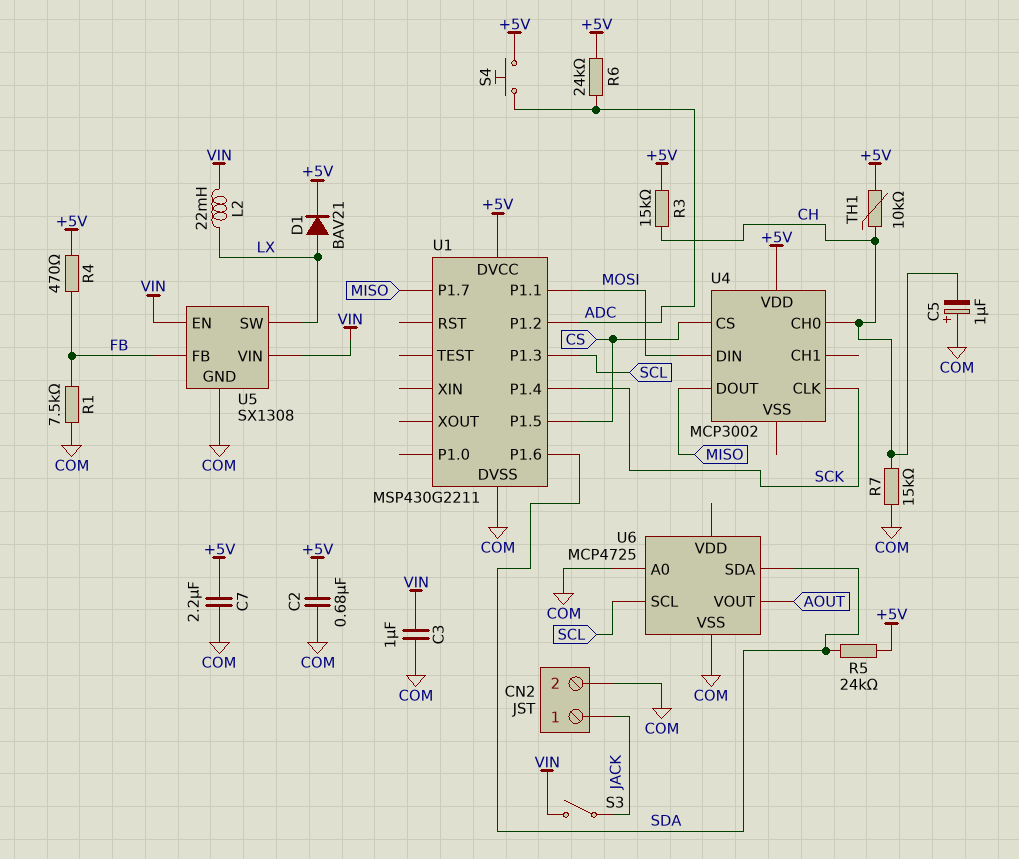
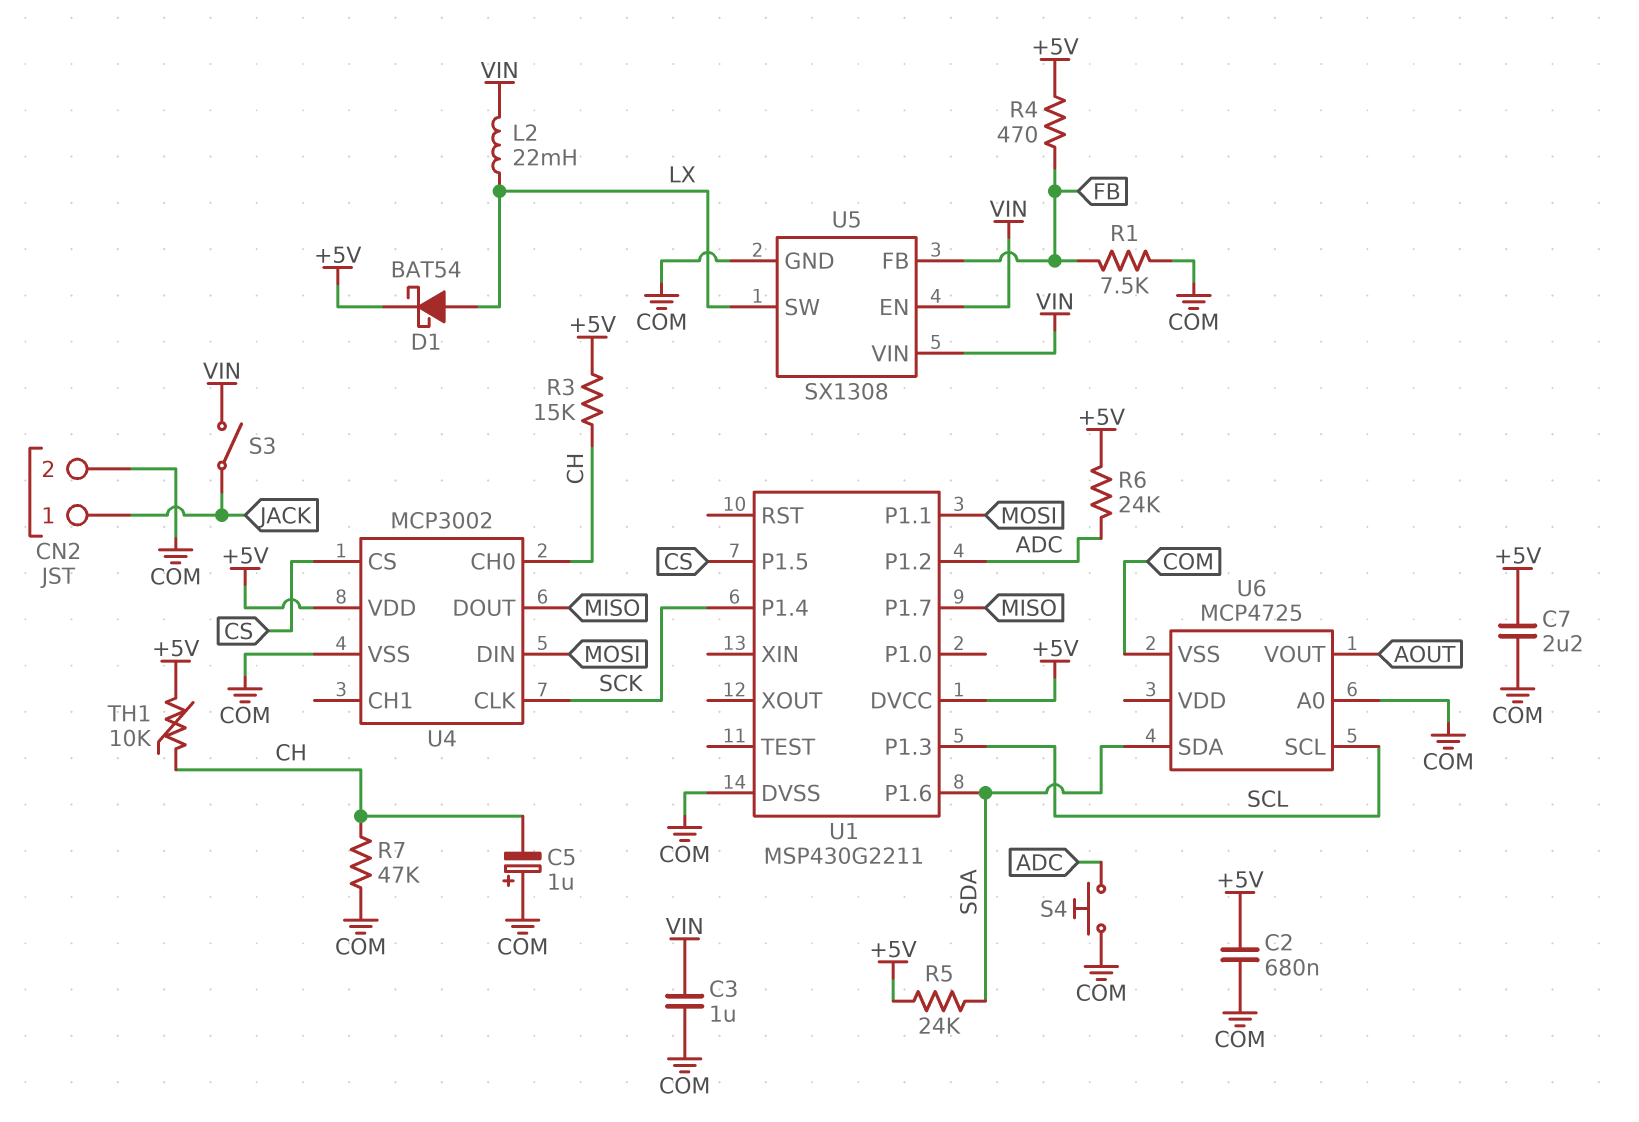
D1: diode BAV21 (A LX, K +5V) -> schottky BAT54 (A LX, K +5V)
R7: 15k (CH, COM) -> 47k (CH, COM)
S4: button (+5V, ADC) -> button (ADC, COM)
U4 pin VSS: none -> COM

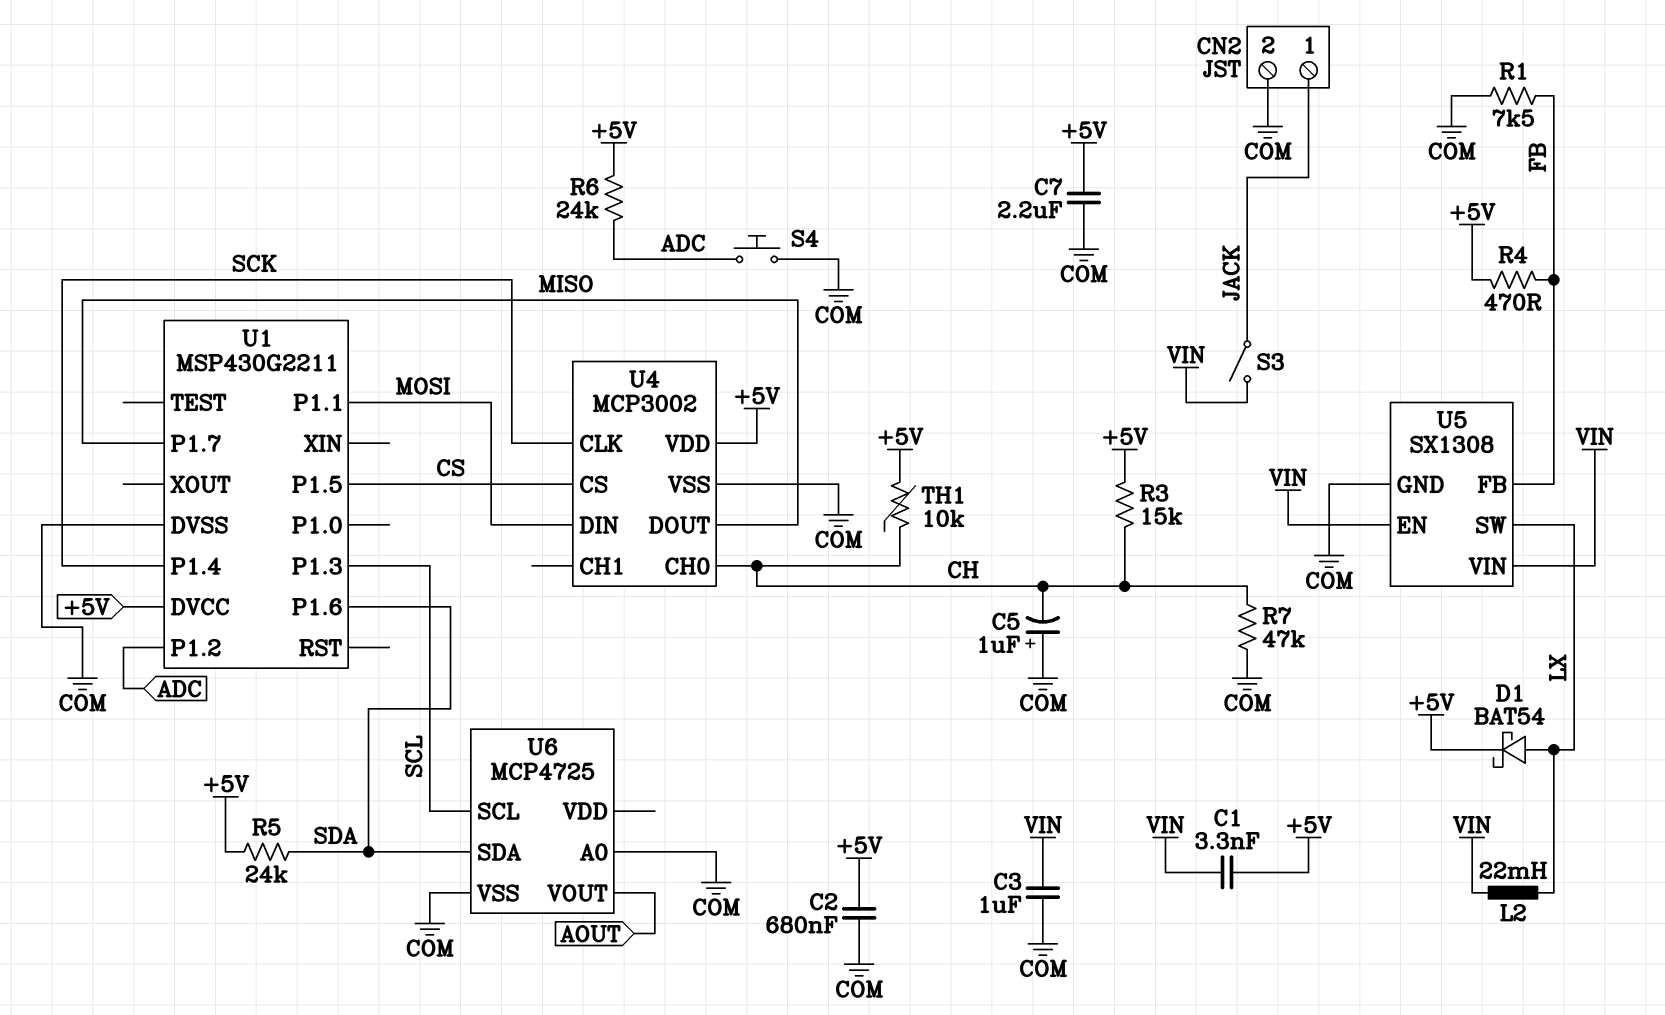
C1: none -> 3.3nF (+5V, VIN)

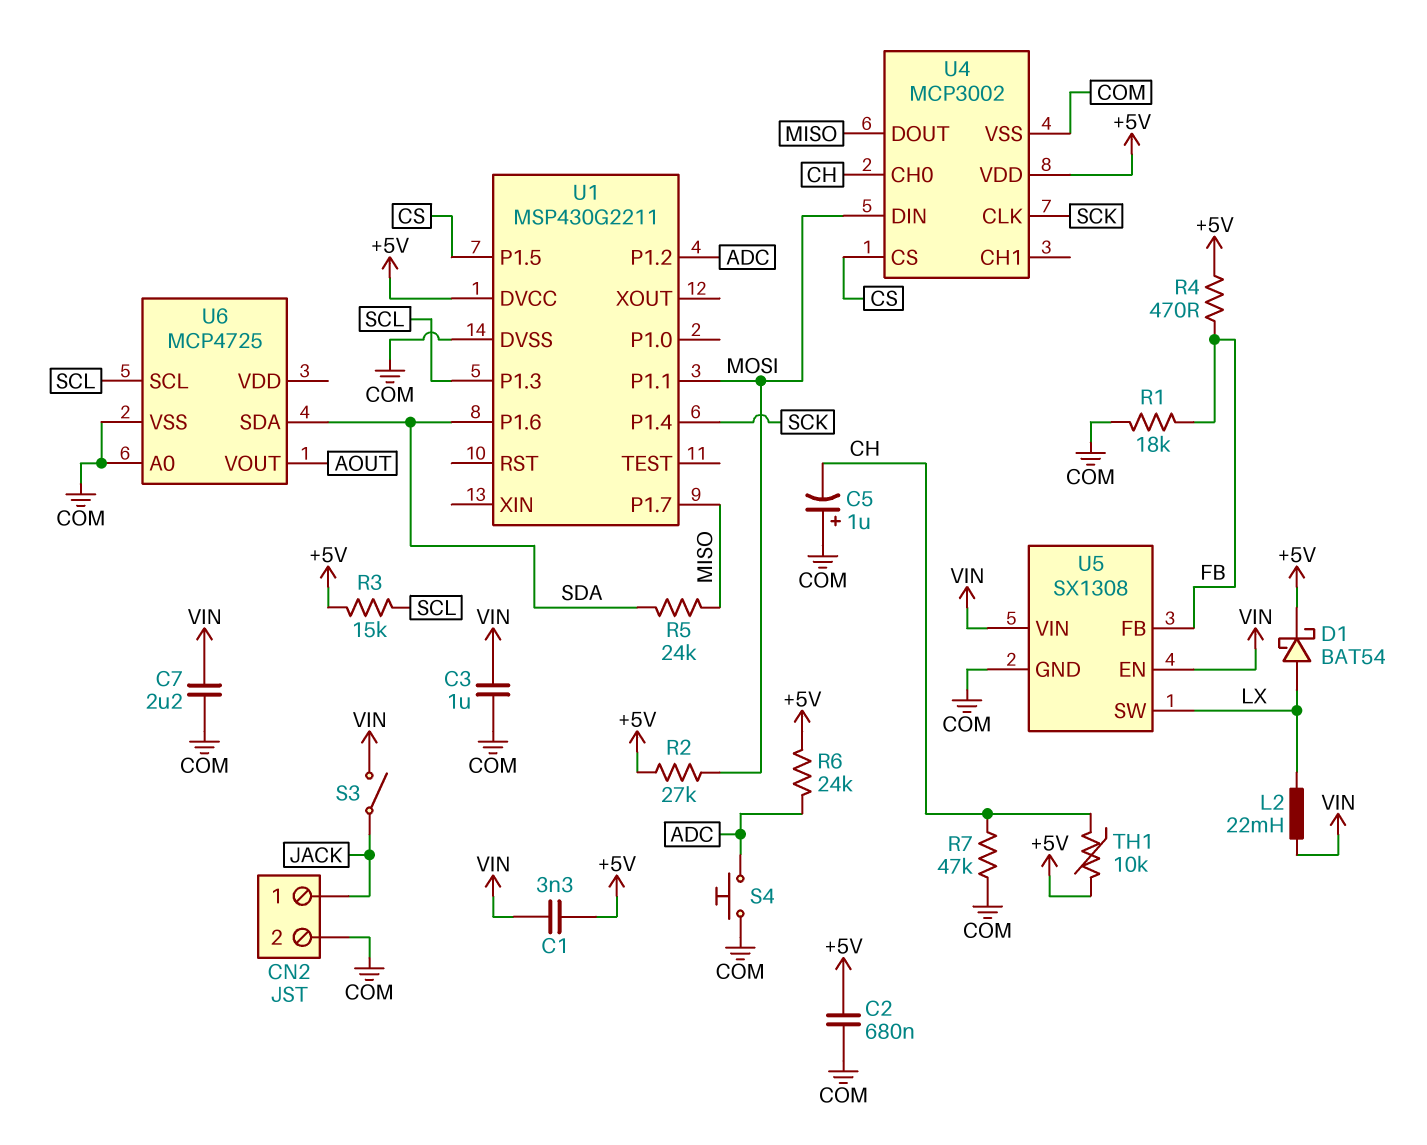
C7: 2.2uF (+5V, COM) -> 2.2uF (COM, VIN)
R1: 7.5k (COM, FB) -> 18k (COM, FB)
R2: none -> 27k (+5V, MOSI)
R3: 15k (+5V, CH) -> 15k (+5V, SCL)
R5: 24k (+5V, SDA) -> 24k (MISO, SDA)

